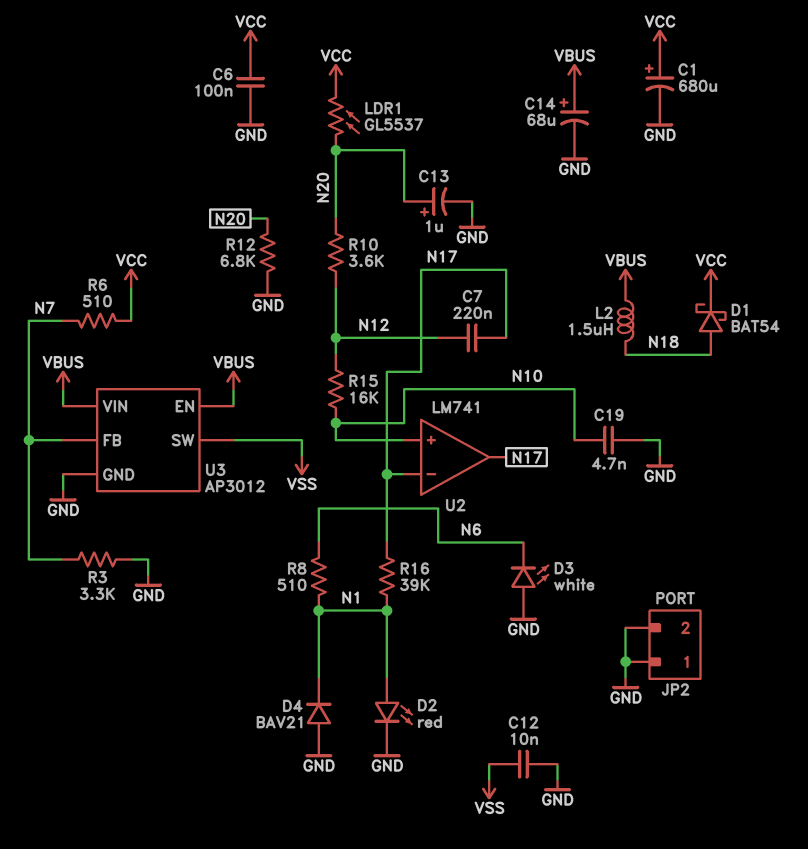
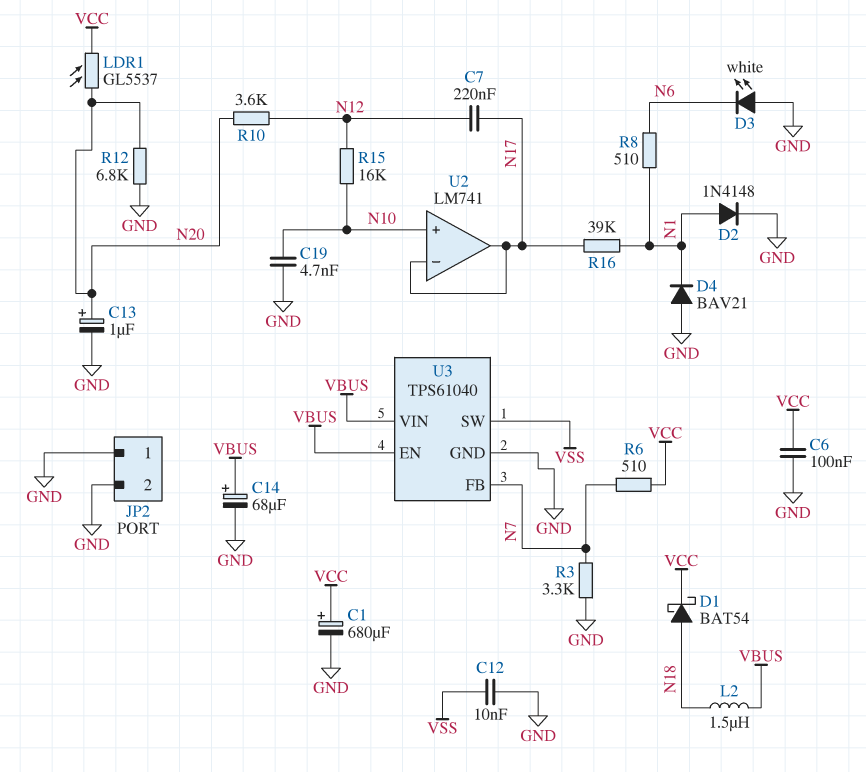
D2: LED red (A N1, K GND) -> diode 1N4148 (A N1, K GND)
U3: AP3012 -> TPS61040

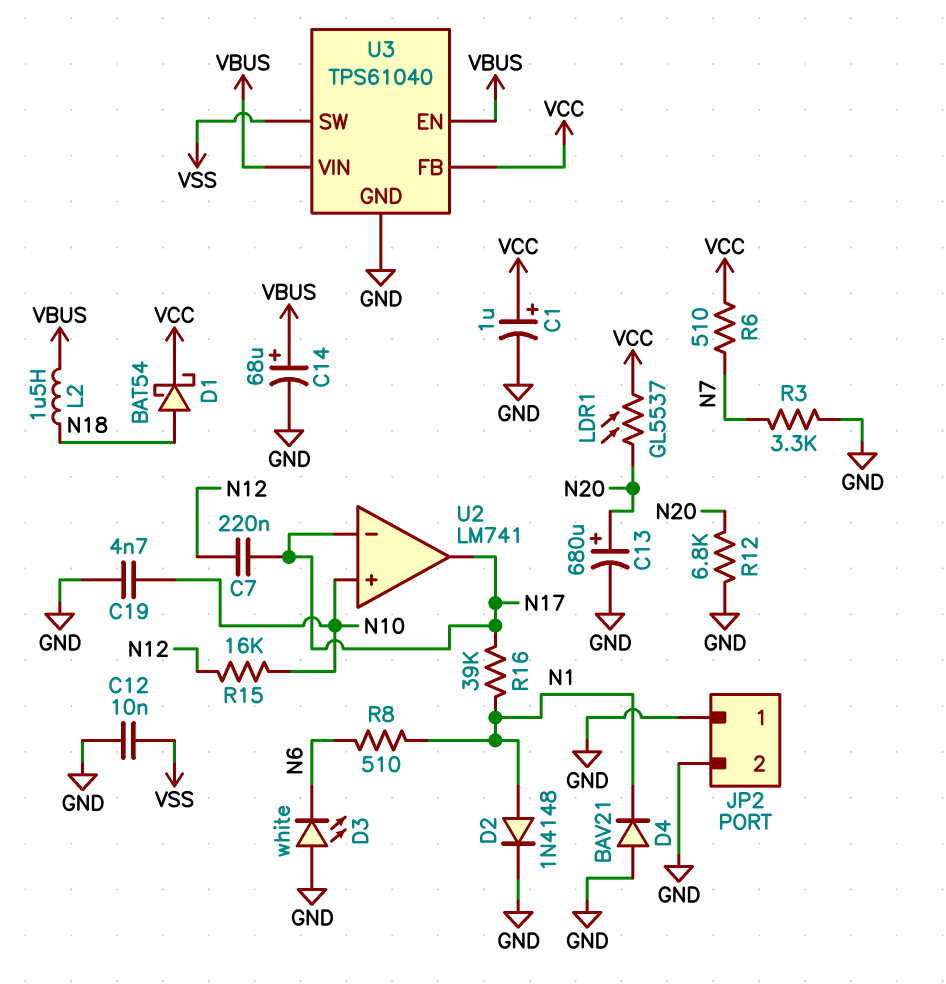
C1: 680uF (plus VCC, minus GND) -> 1uF (plus VCC, minus GND)
C6: 100nF (GND, VCC) -> none
C13: 1uF (plus N20, minus GND) -> 680uF (plus N20, minus GND)
R10: 3.6k (N12, N20) -> none
U3 pin FB: N7 -> VCC

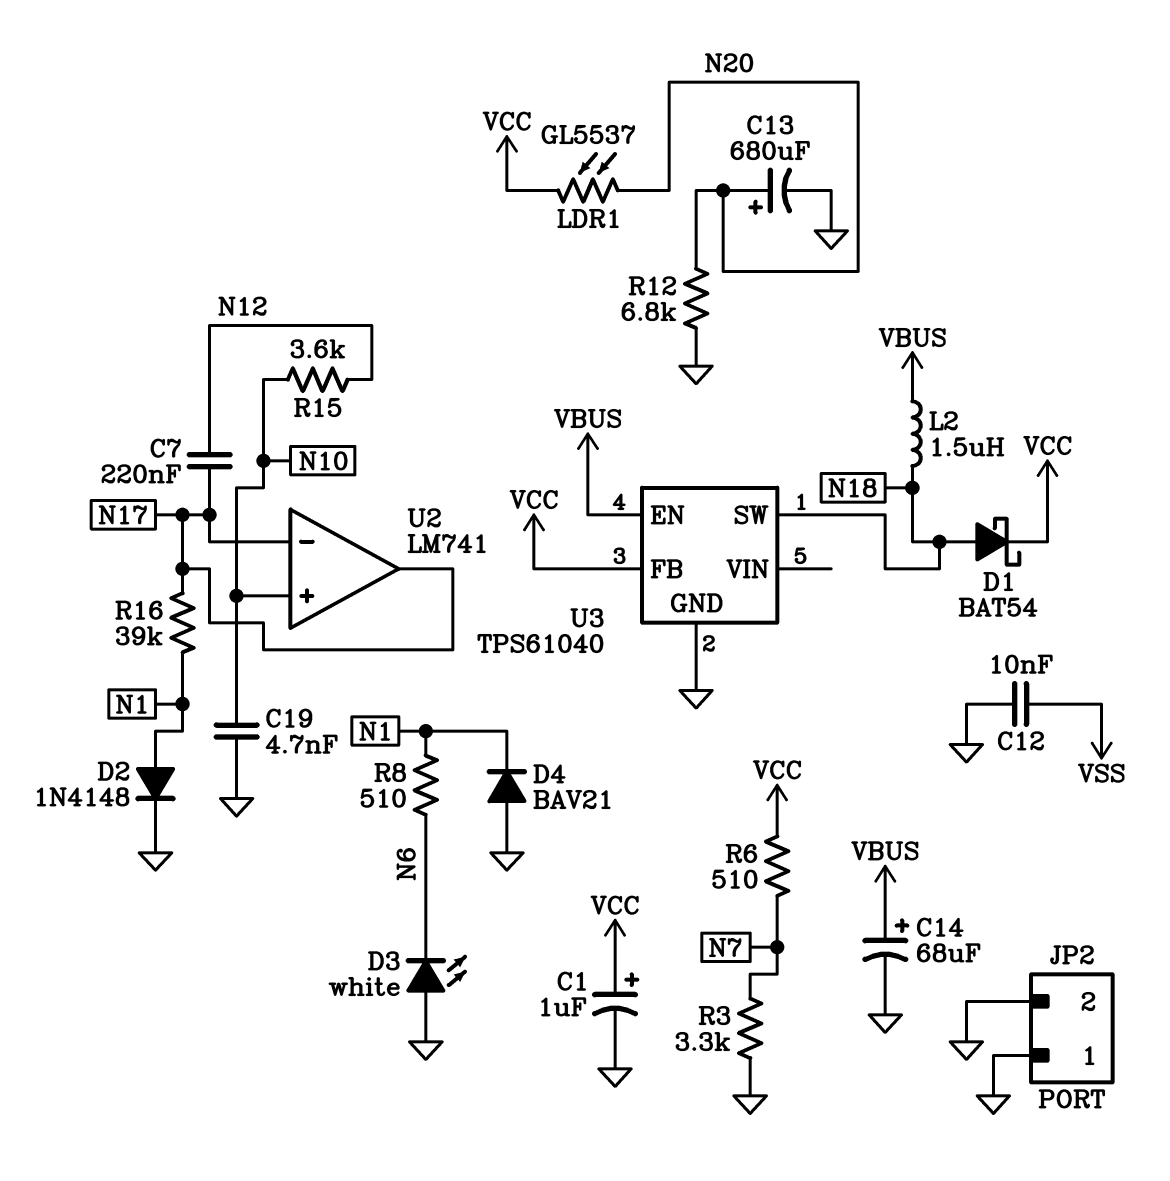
R15: 16k (N10, N12) -> 3.6k (N10, N12)
U3 pin SW: VSS -> N18
U3 pin VIN: VBUS -> none

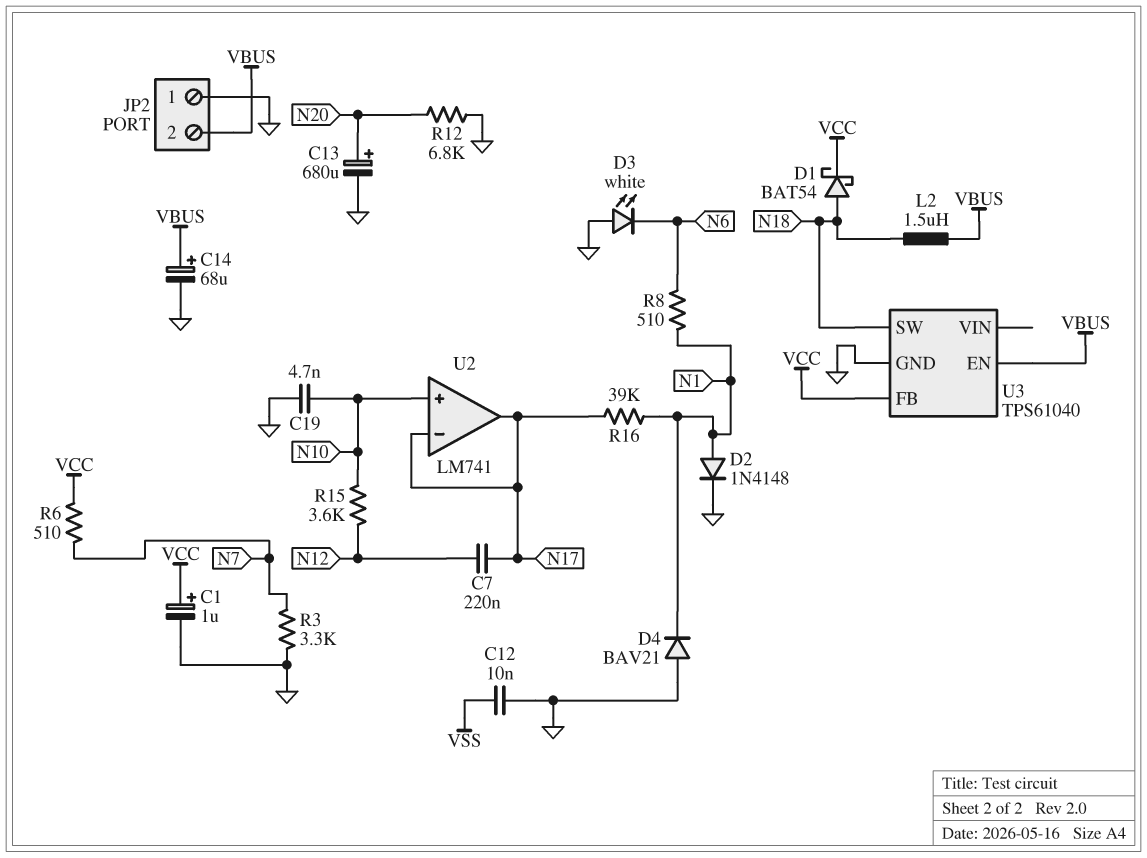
JP2 pin 2: GND -> VBUS
LDR1: GL5537 (N20, VCC) -> none

